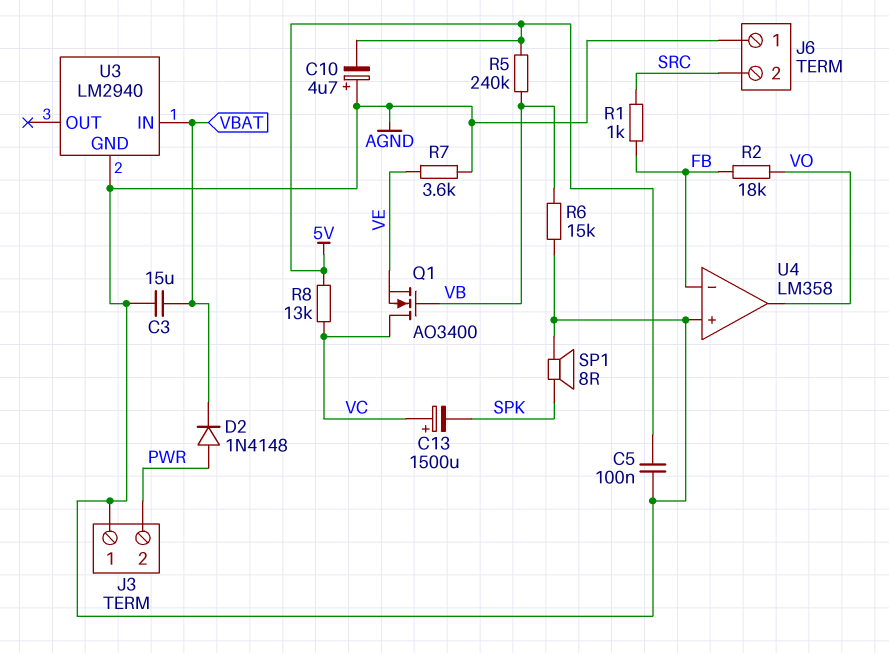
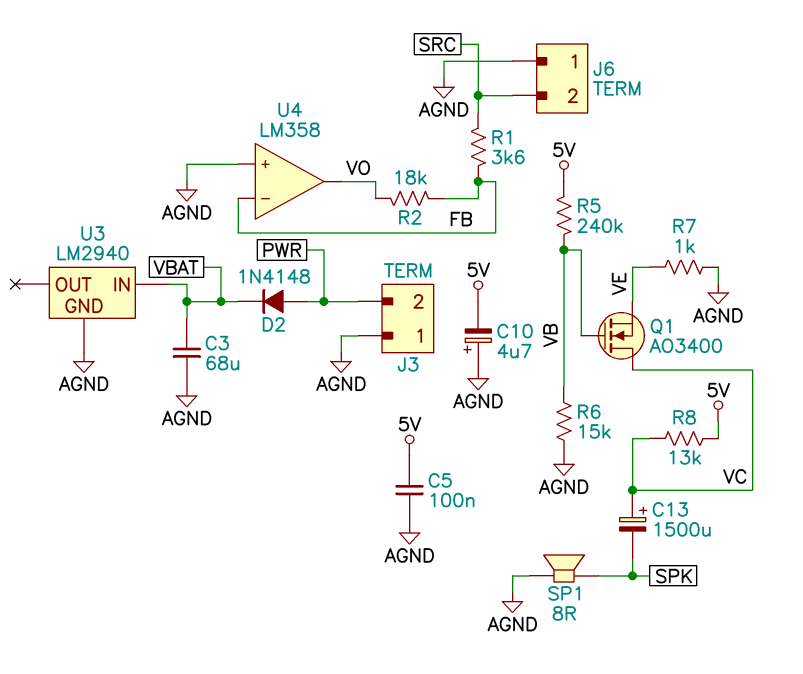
C3: 15uF (AGND, VBAT) -> 68uF (AGND, VBAT)
R1: 1k (FB, SRC) -> 3.6k (FB, SRC)
R7: 3.6k (AGND, VE) -> 1k (AGND, VE)

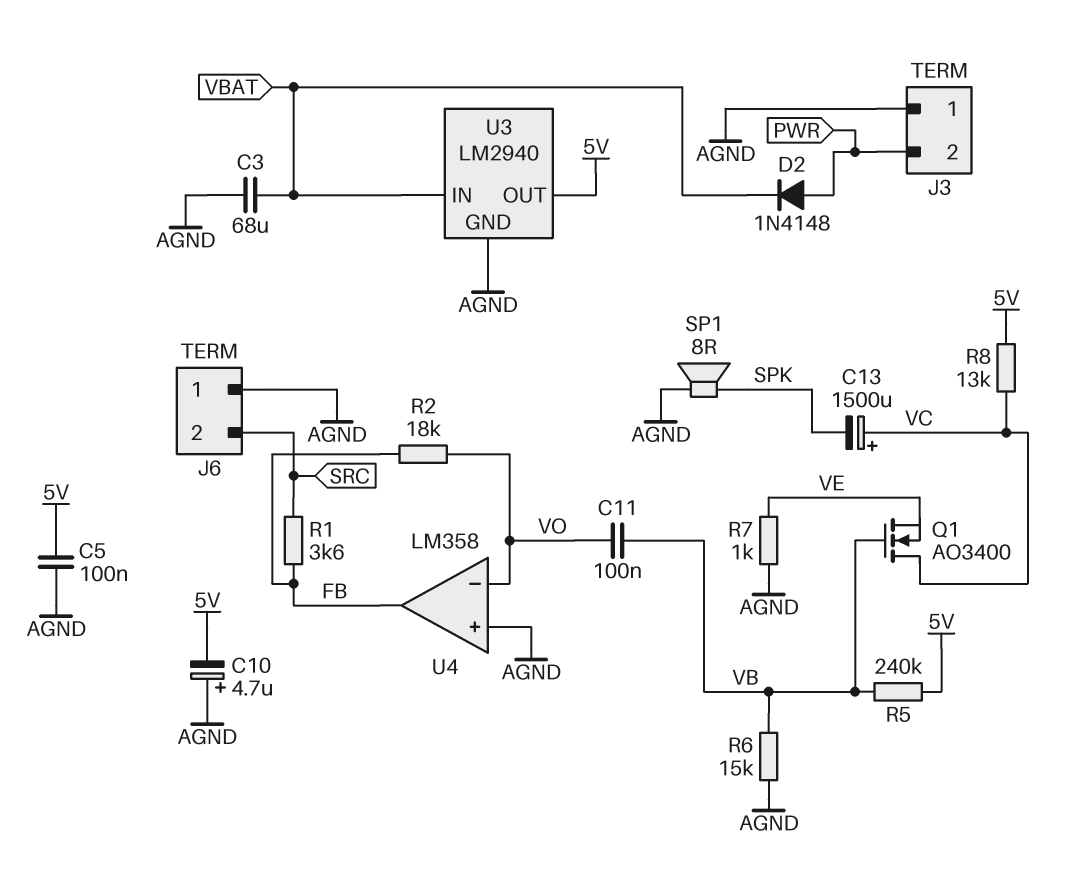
C11: none -> 100nF (VB, VO)
U3 pin OUT: none -> 5V
U4 pin in-: FB -> VO
U4 pin out: VO -> FB

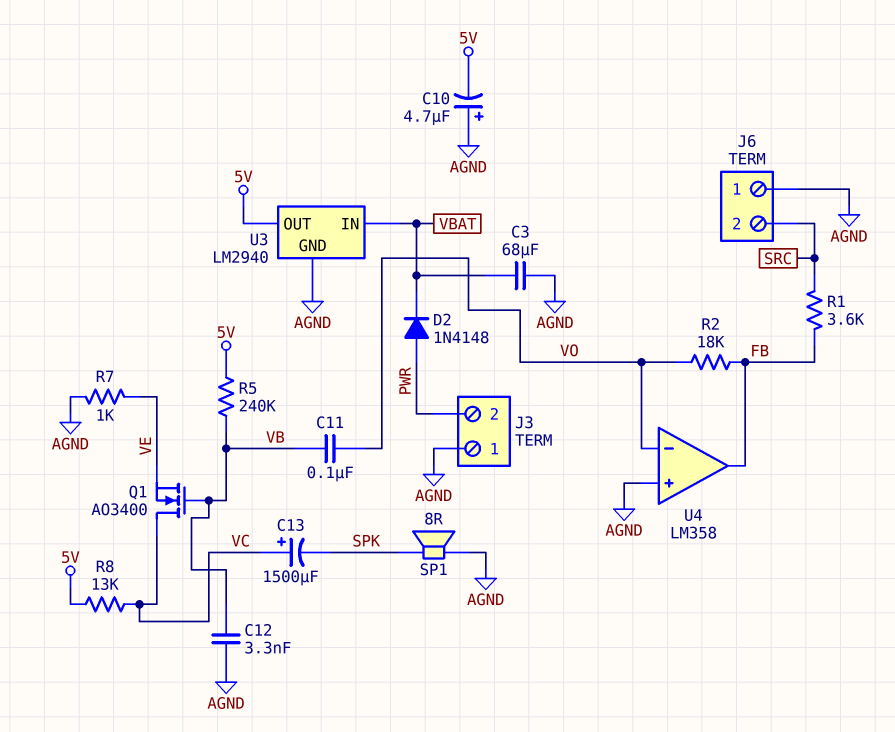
C5: 100nF (5V, AGND) -> none
C12: none -> 3.3nF (AGND, VB)
R6: 15k (AGND, VB) -> none

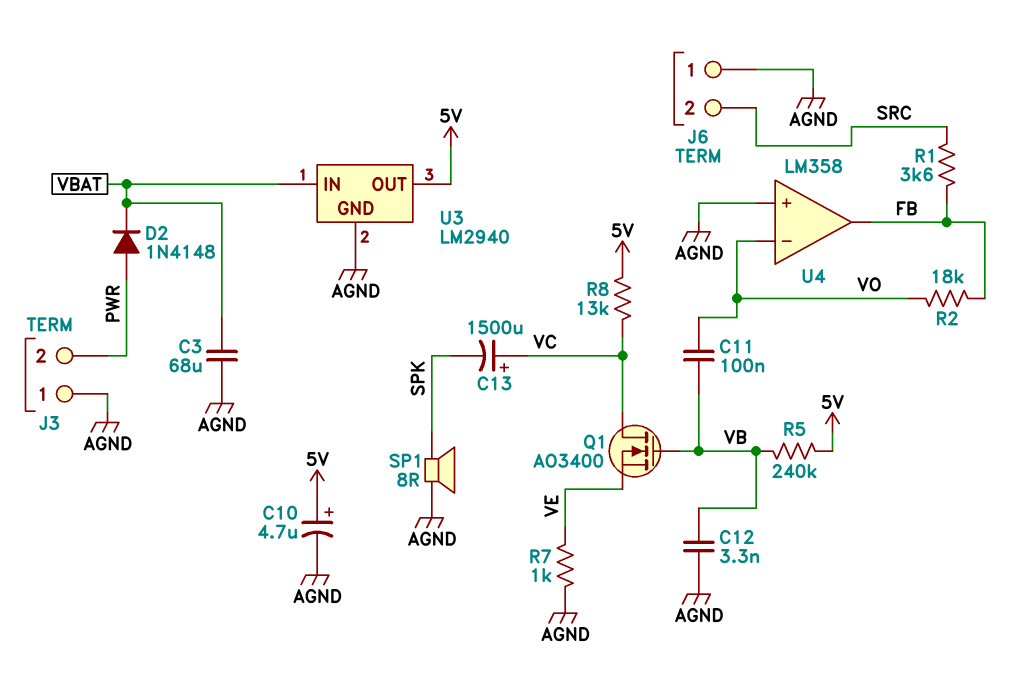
C10: 4.7uF (plus AGND, minus 5V) -> 4.7uF (plus 5V, minus AGND)

